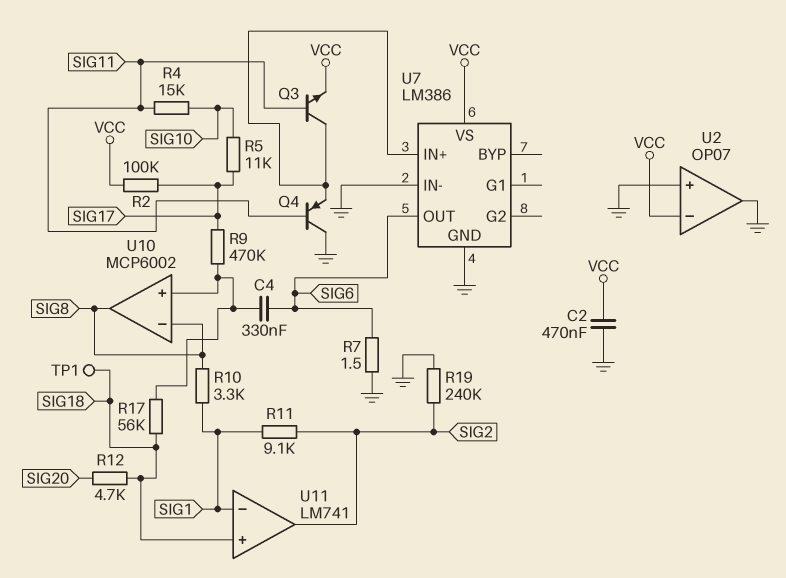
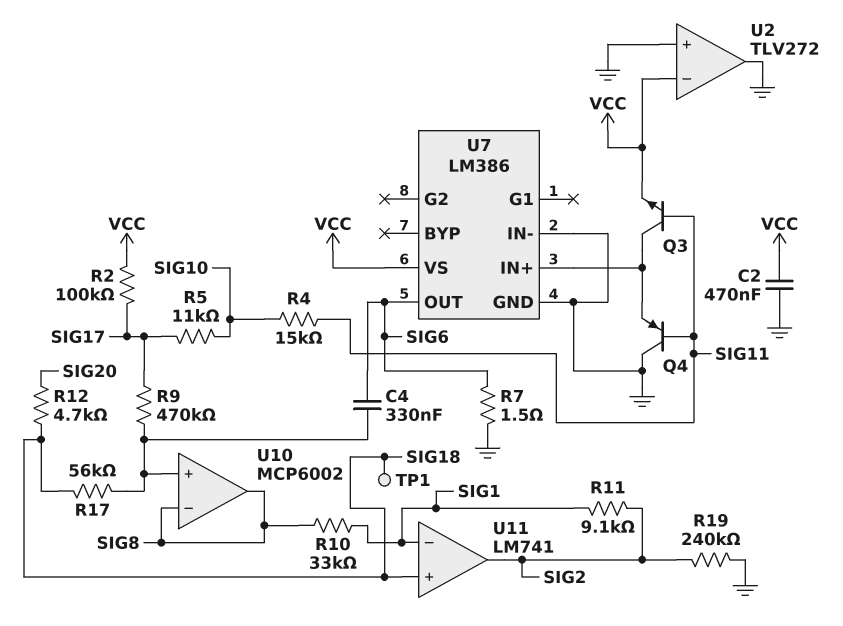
R10: 3.3k (SIG1, SIG8) -> 33k (SIG1, SIG8)
U2: OP07 -> TLV272

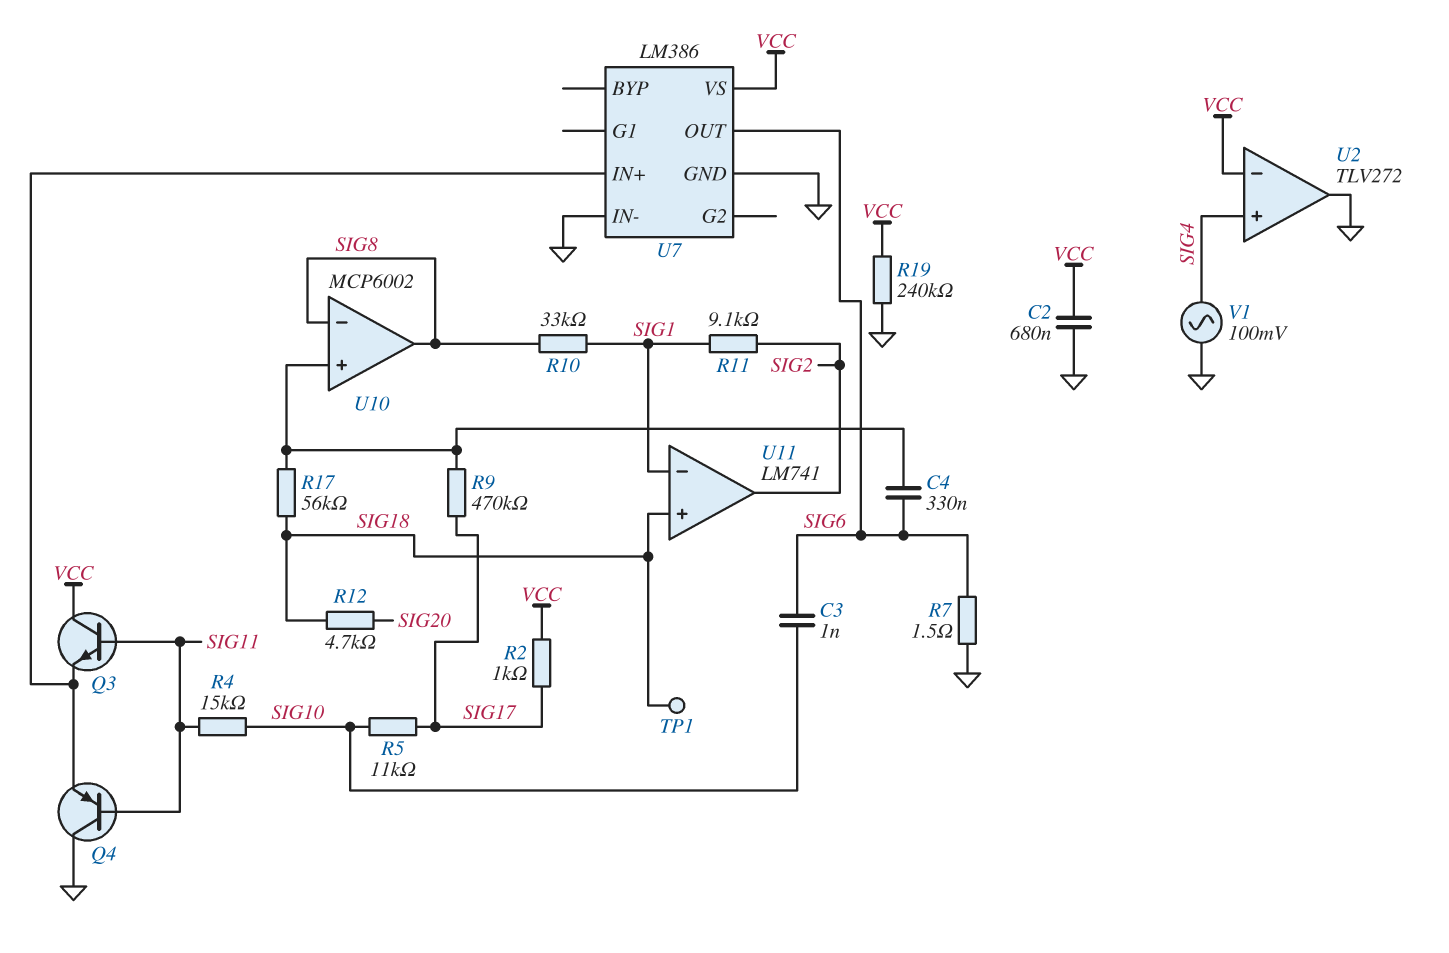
C2: 470nF (GND, VCC) -> 680nF (GND, VCC)
C3: none -> 1nF (SIG6, SIG10)
Q3: NPN (B SIG11, C U7/IN+, E VCC) -> NPN (B SIG11, C VCC, E U7/IN+)
R2: 100k (SIG17, VCC) -> 1k (SIG17, VCC)
R19: 240k (GND, SIG2) -> 240k (GND, VCC)
U2 pin in+: GND -> SIG4
V1: none -> AC 100mV (GND, SIG4)

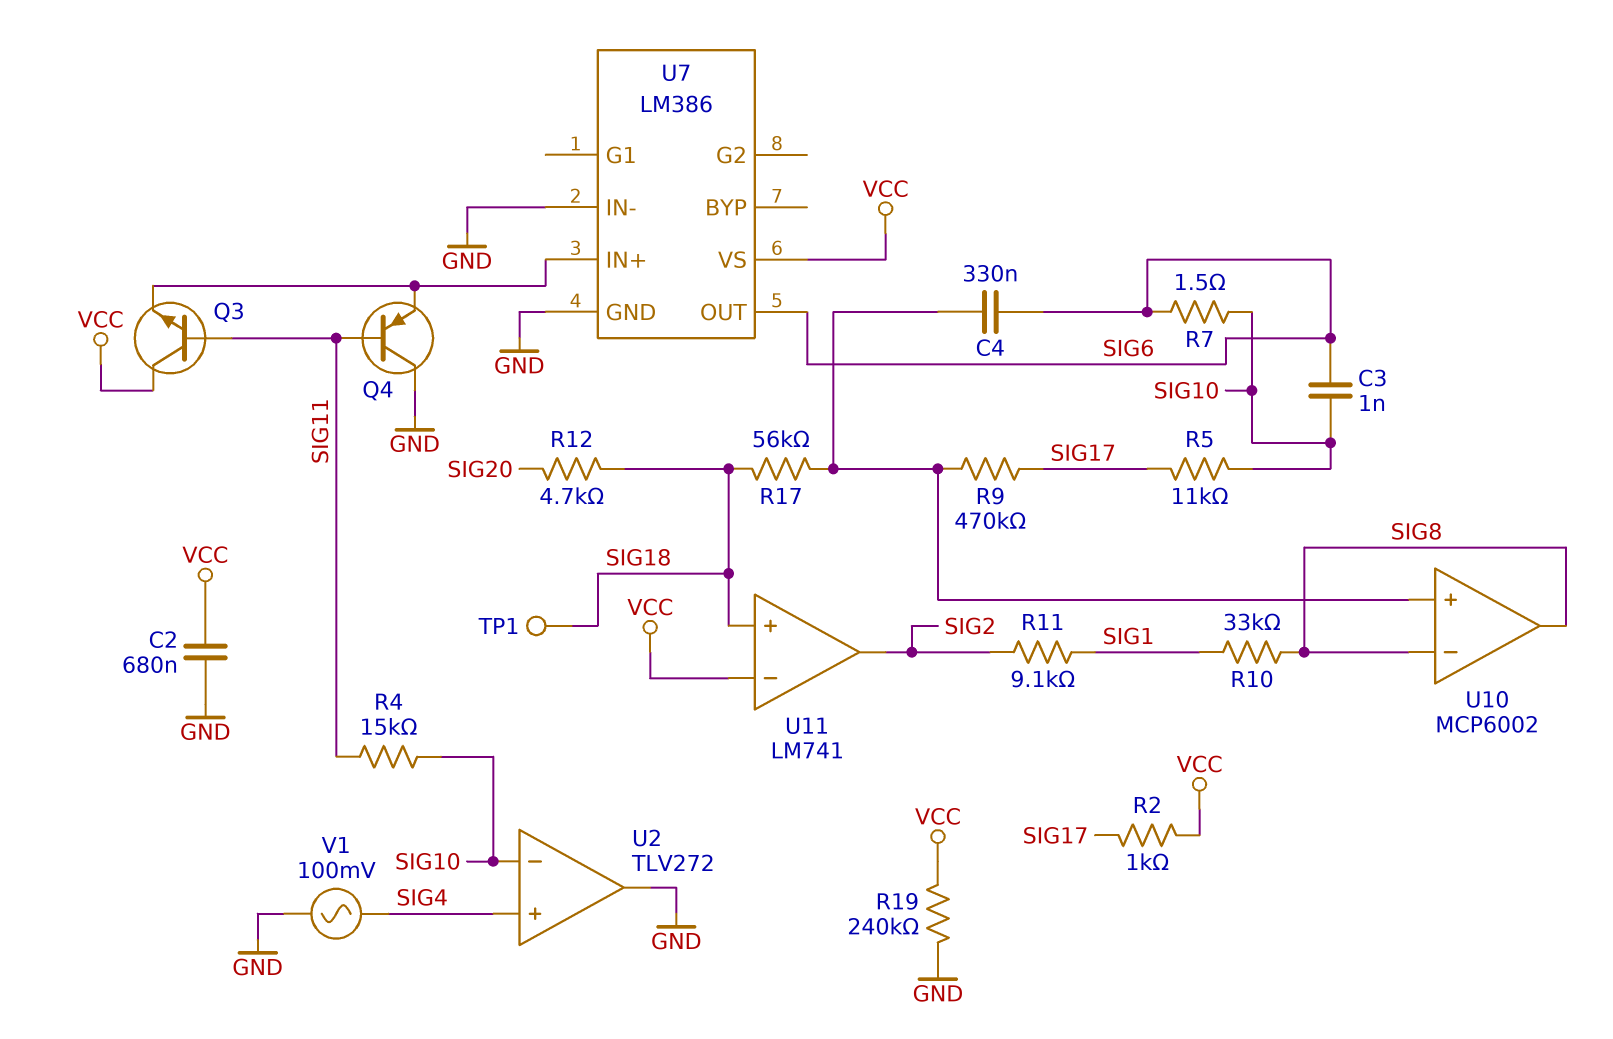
R7: 1.5 (GND, SIG6) -> 1.5 (SIG6, SIG10)
U2 pin in-: VCC -> SIG10
U11 pin in-: SIG1 -> VCC

